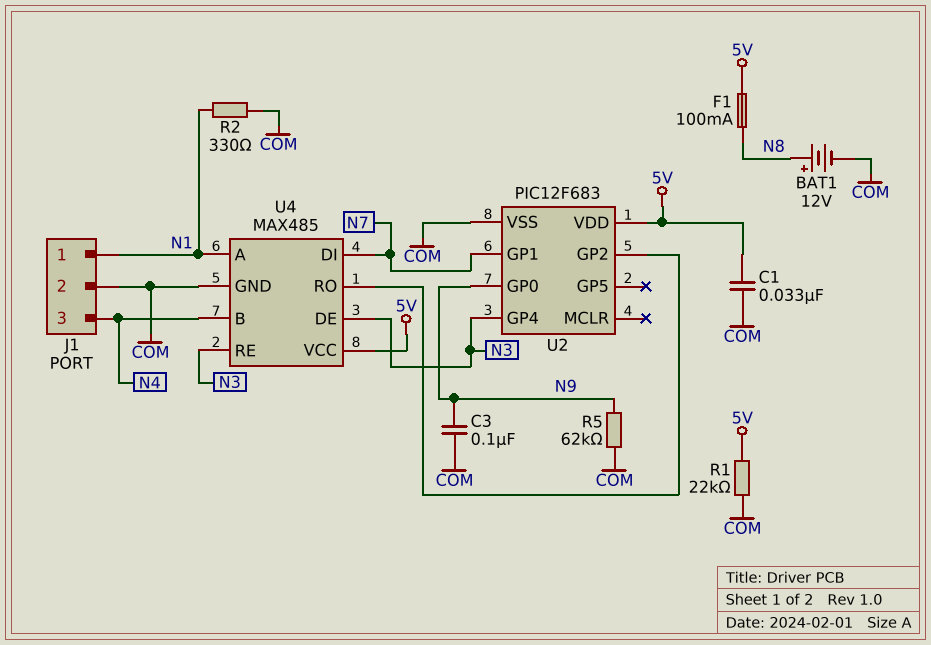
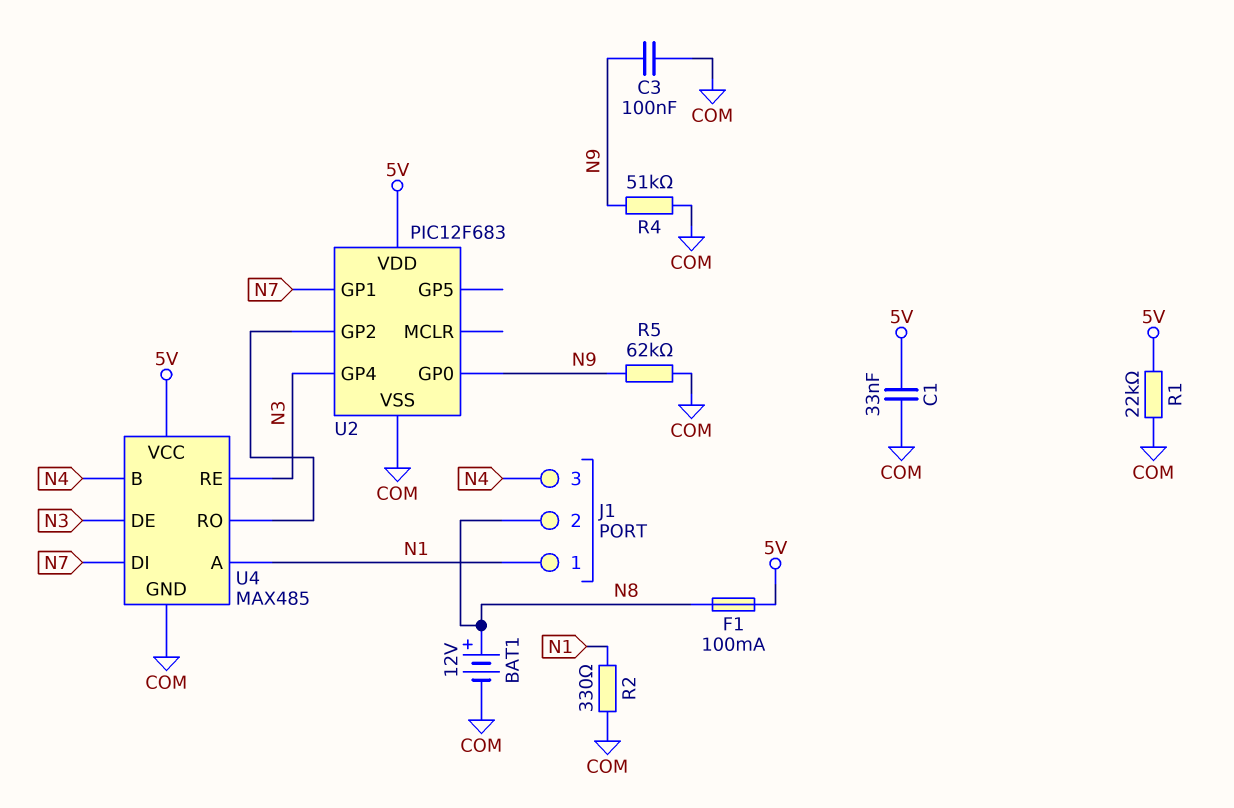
J1 pin 2: COM -> N8
R4: none -> 51k (COM, N9)

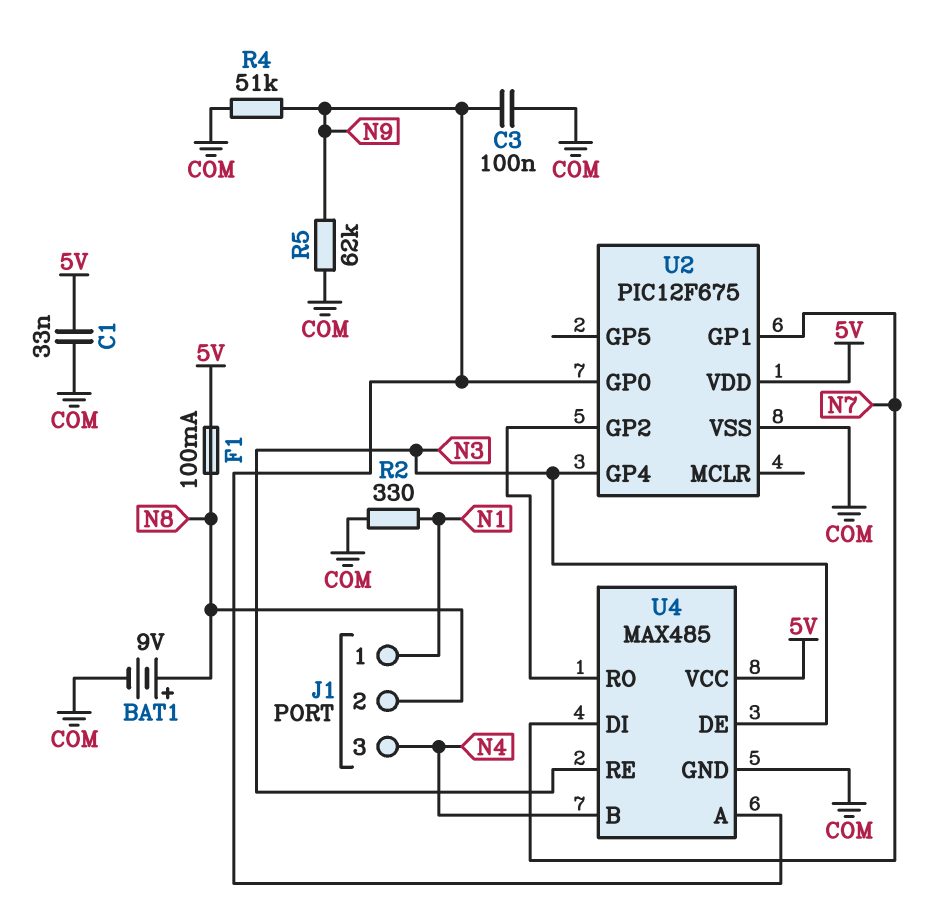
BAT1: 12V (plus N8, minus COM) -> 9V (plus N8, minus COM)
R1: 22k (5V, COM) -> none
U2: PIC12F683 -> PIC12F675
U4 pin A: N1 -> N9

